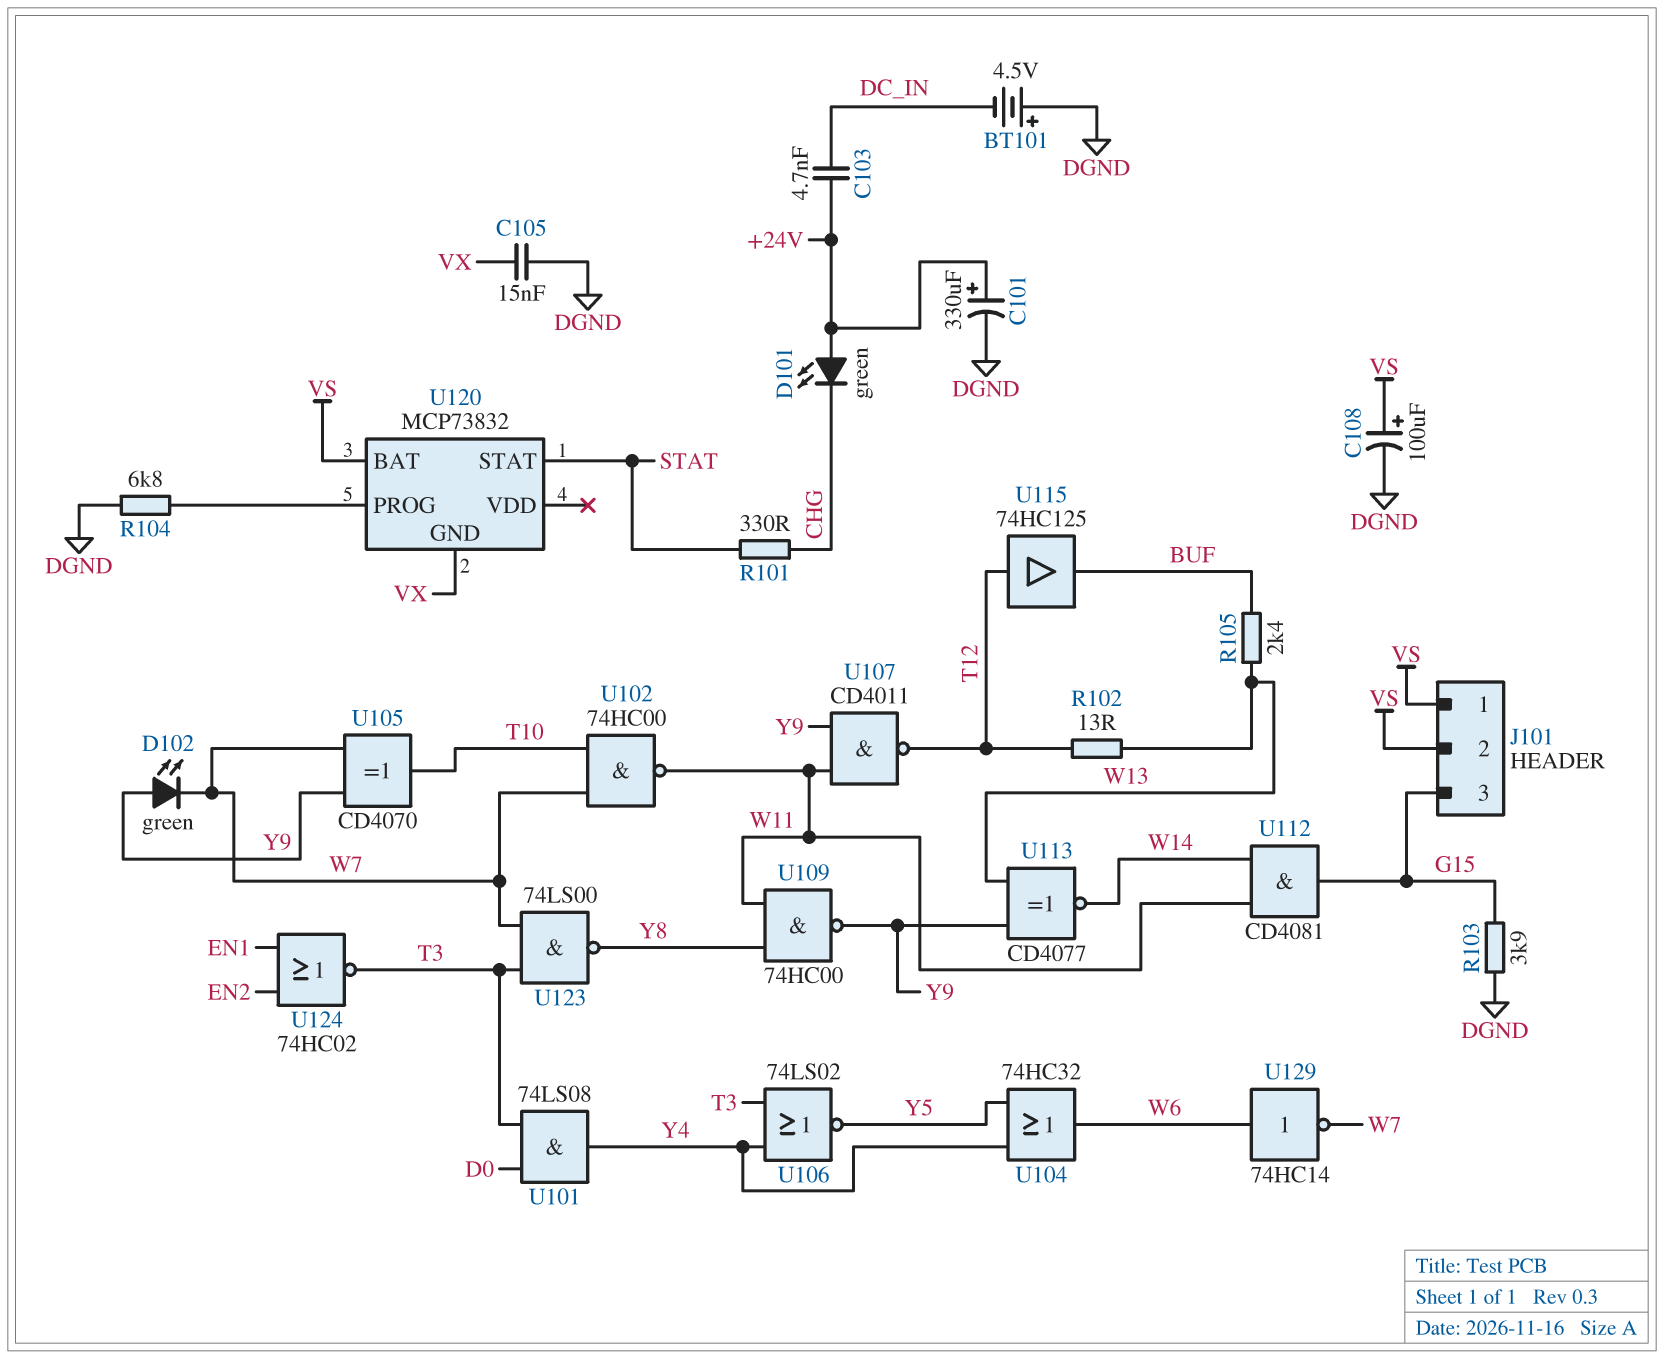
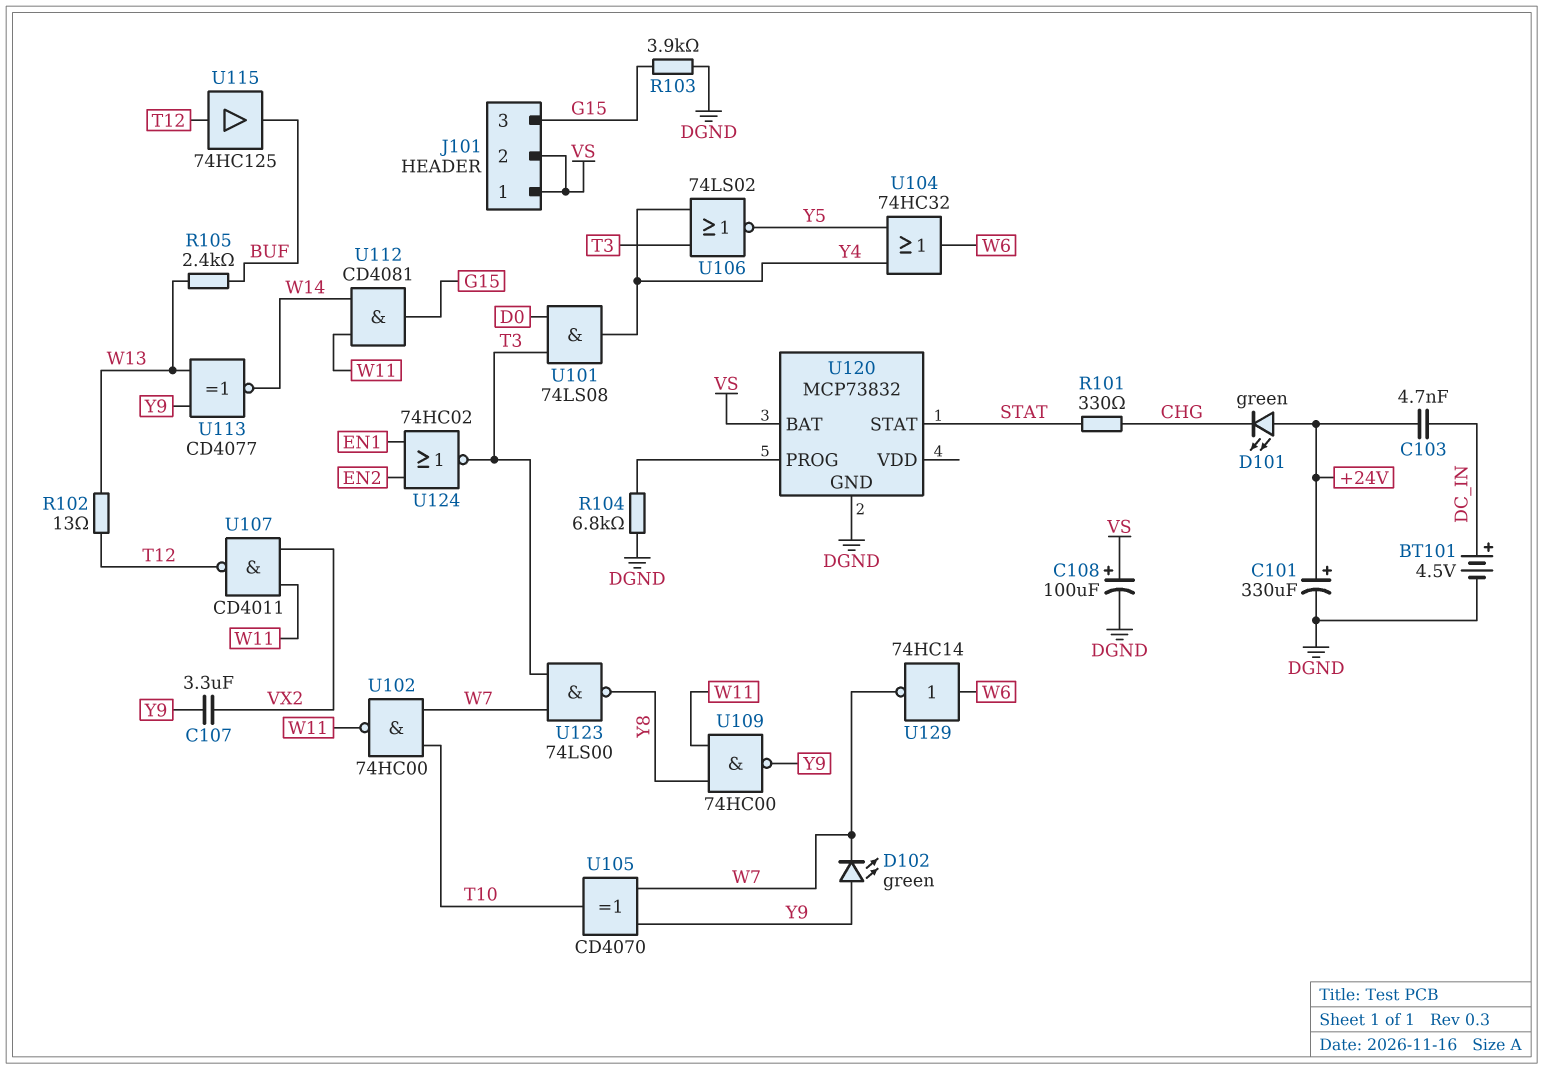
BT101: 4.5V (plus DGND, minus DC_IN) -> 4.5V (plus DC_IN, minus DGND)
C105: 15nF (DGND, VX) -> none
C107: none -> 3.3uF (VX2, Y9)
U107: NAND CD4011 (in W11, in Y9, out T12) -> NAND CD4011 (in VX2, in W11, out T12)
U120 pin GND: VX -> DGND

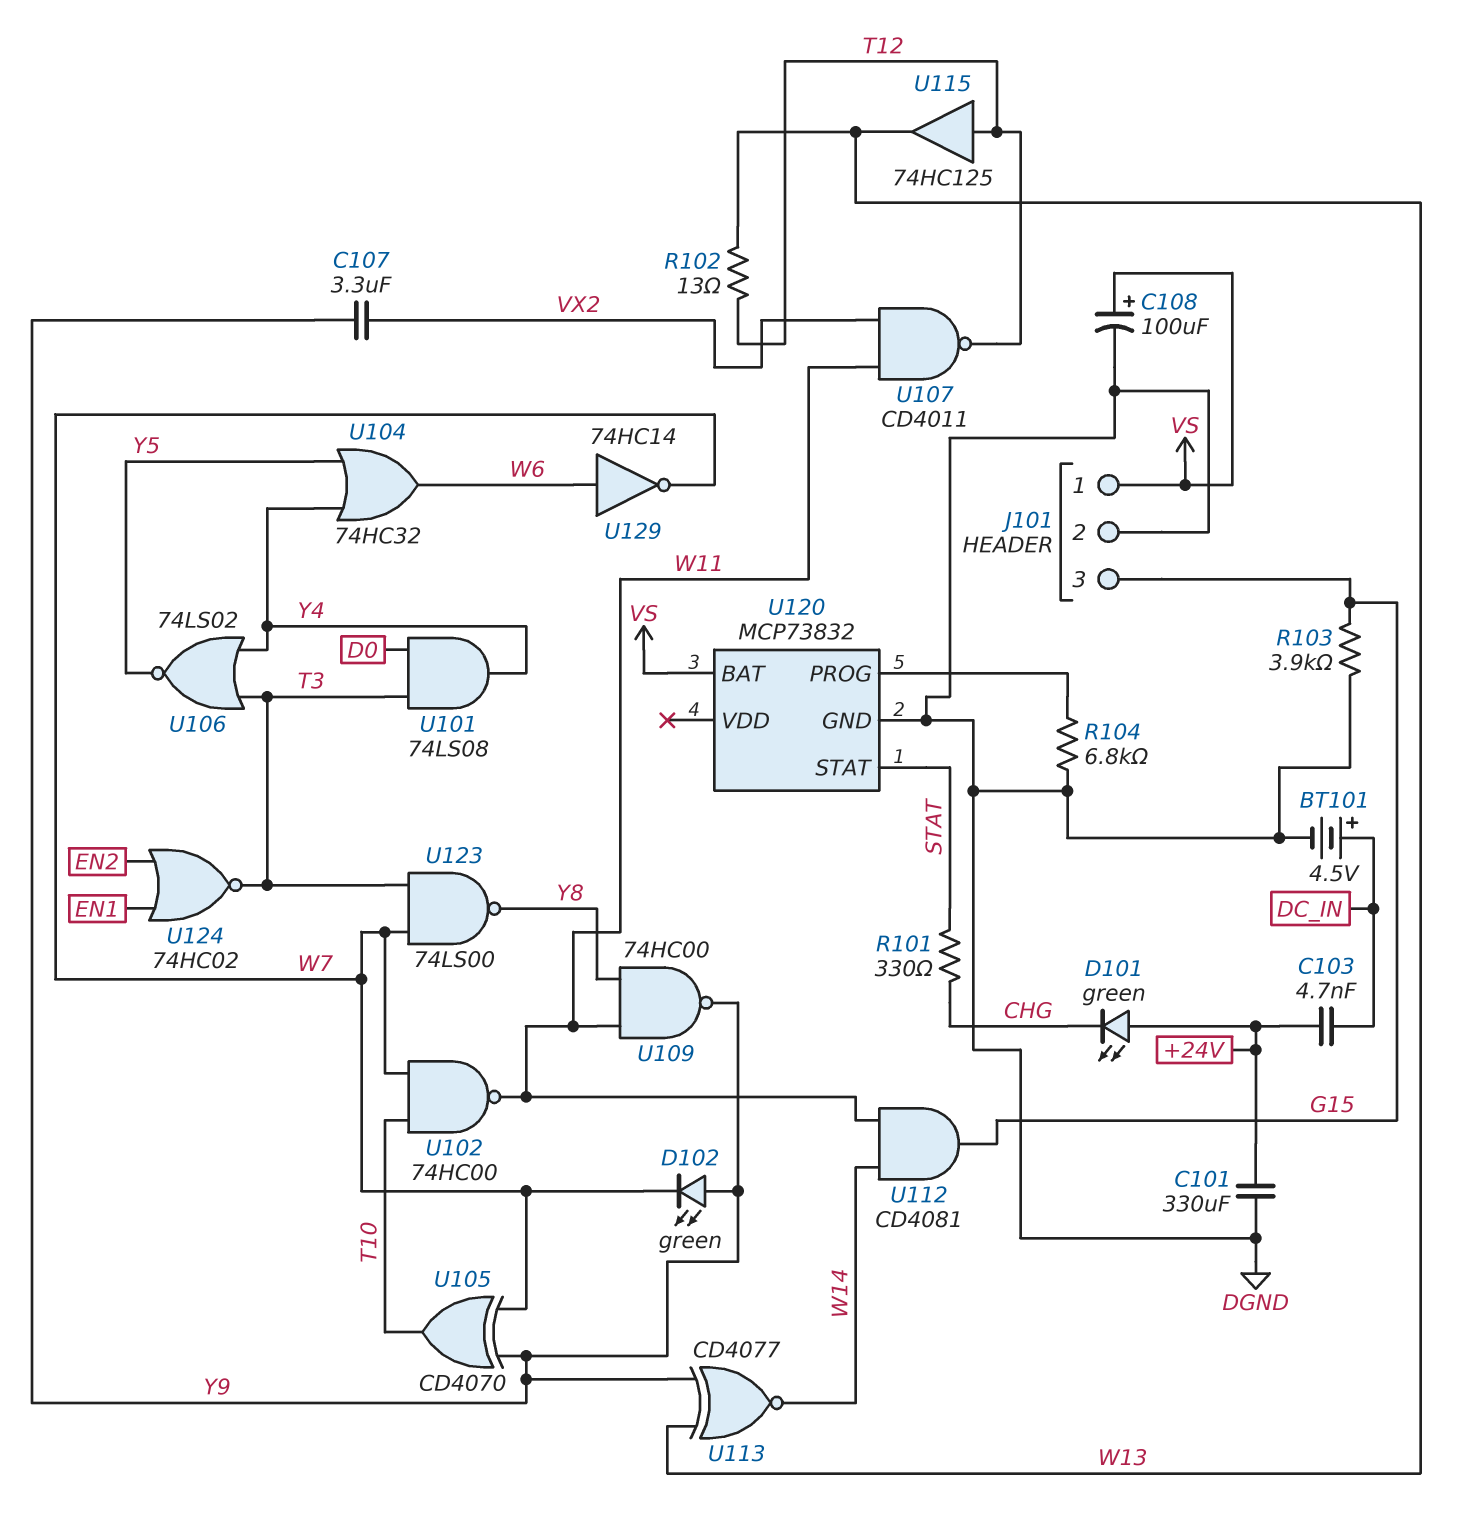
C101: 330uF (plus +24V, minus DGND) -> 330uF (+24V, DGND)
J101 pin 2: VS -> DGND
R105: 2.4k (BUF, W13) -> none
U115: buffer 74HC125 (in T12, out BUF) -> buffer 74HC125 (in T12, out W13)

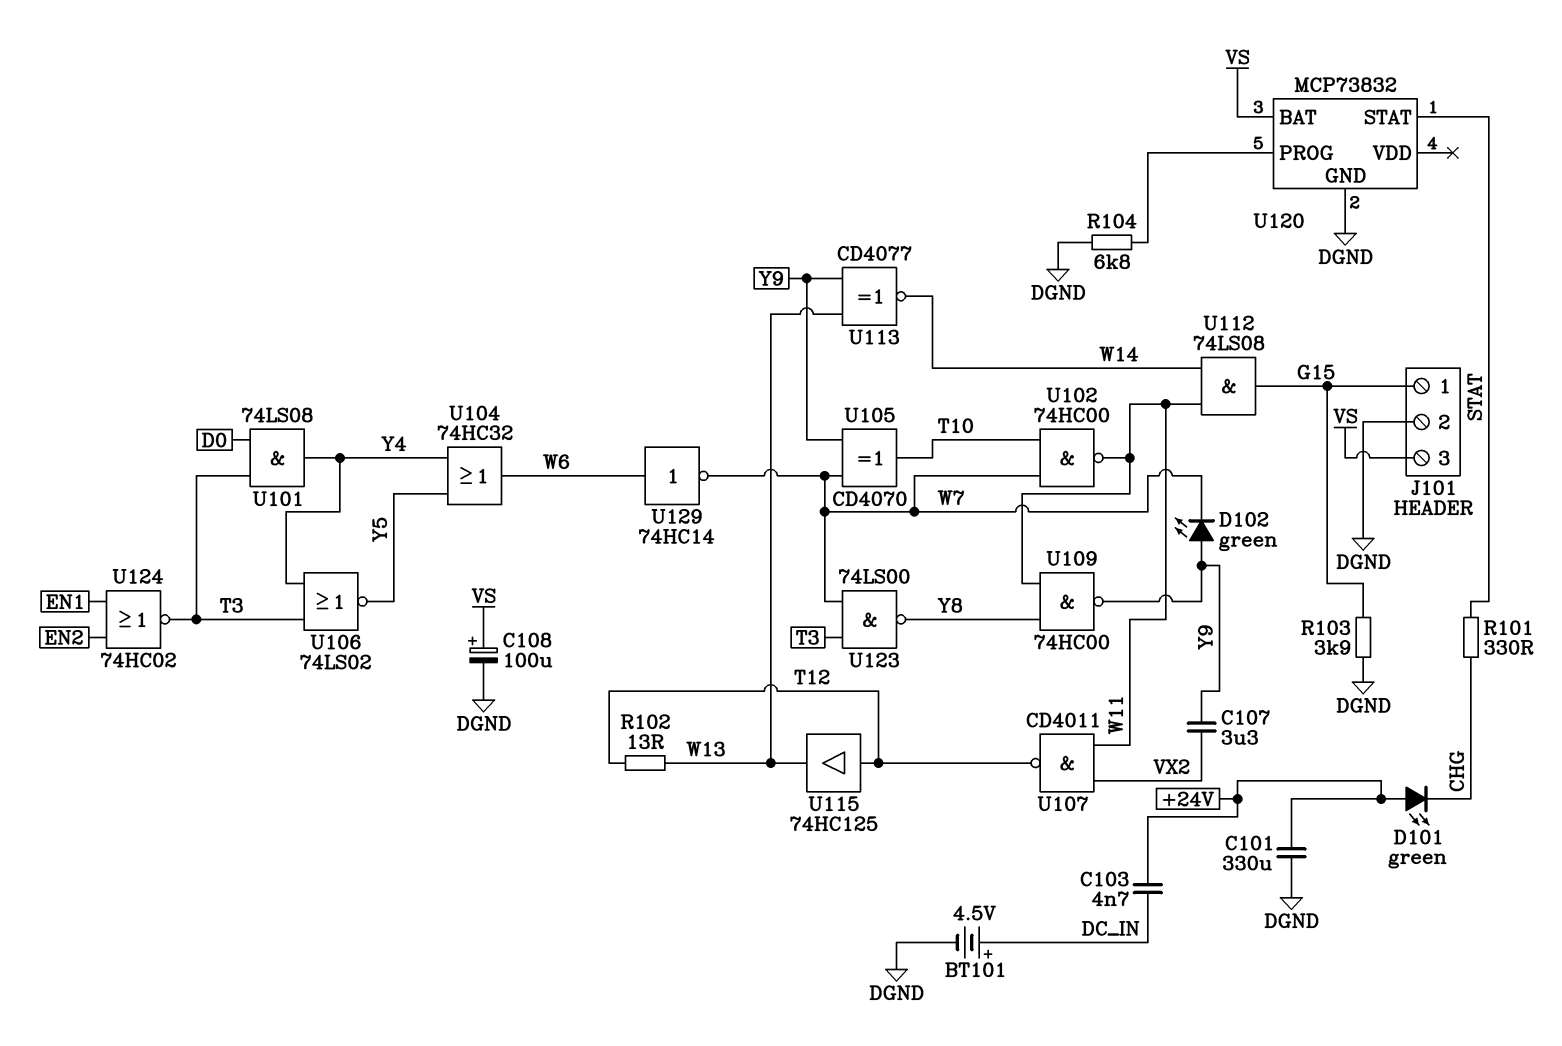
J101 pin 1: VS -> G15
J101 pin 3: G15 -> VS
U112: AND CD4081 (in W11, in W14, out G15) -> AND 74LS08 (in W11, in W14, out G15)

